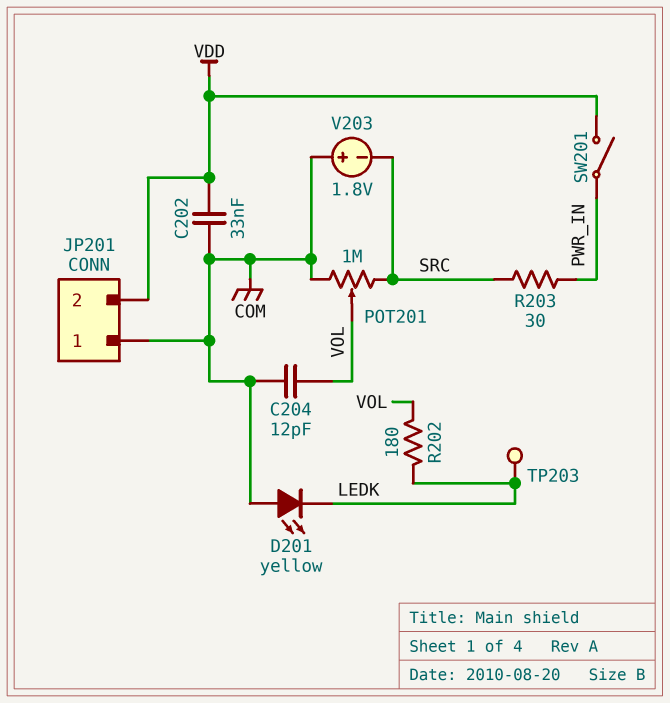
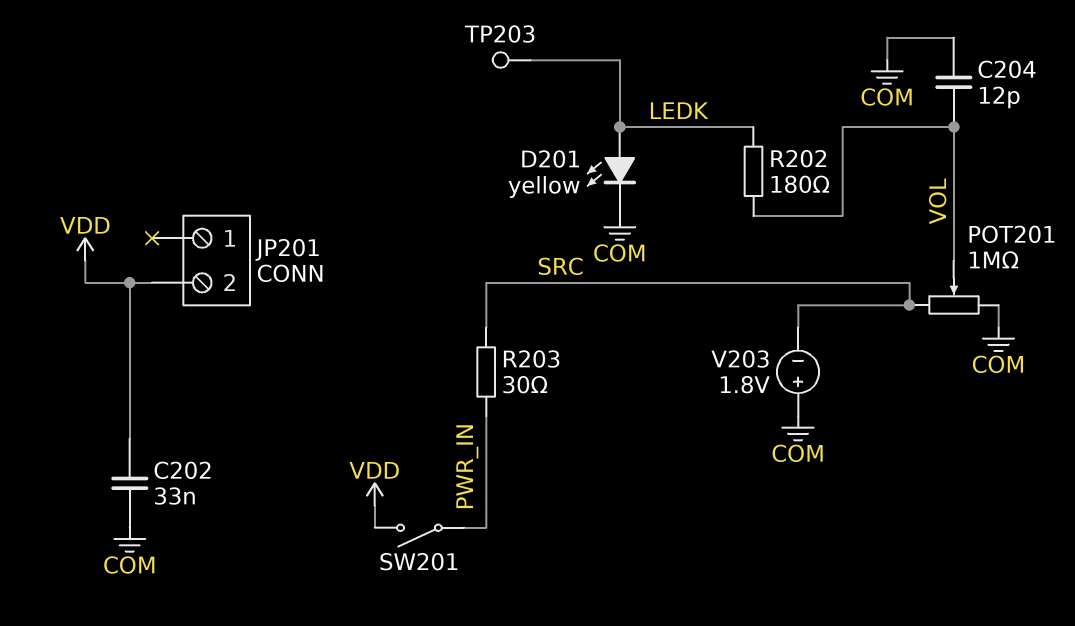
D201: LED yellow (A COM, K LEDK) -> LED yellow (A LEDK, K COM)
JP201 pin 1: COM -> none

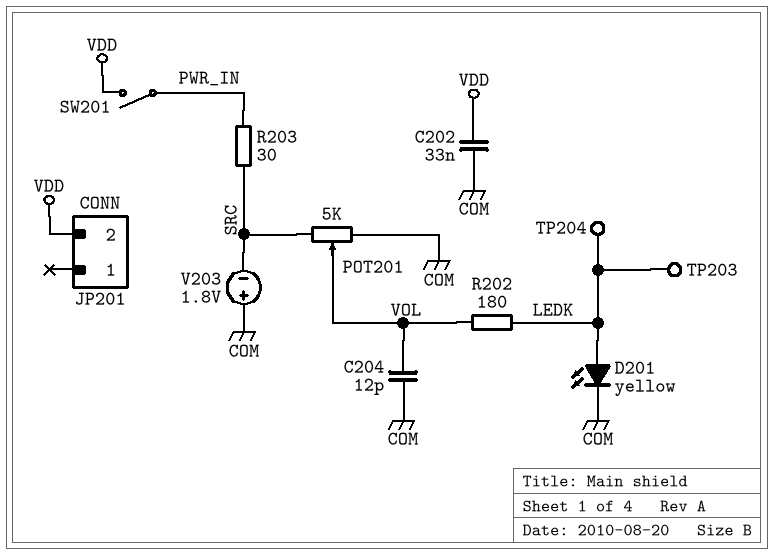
POT201: 1M (COM, SRC, wiper VOL) -> 5k (COM, SRC, wiper VOL)
TP204: none -> test point (LEDK)

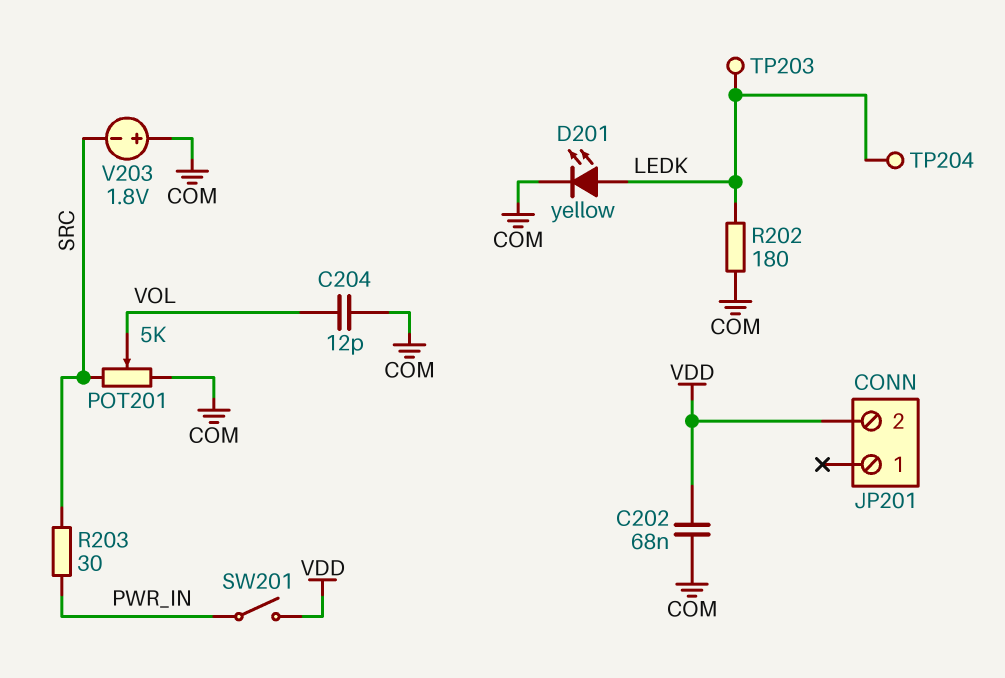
C202: 33nF (COM, VDD) -> 68nF (COM, VDD)
R202: 180 (LEDK, VOL) -> 180 (COM, LEDK)

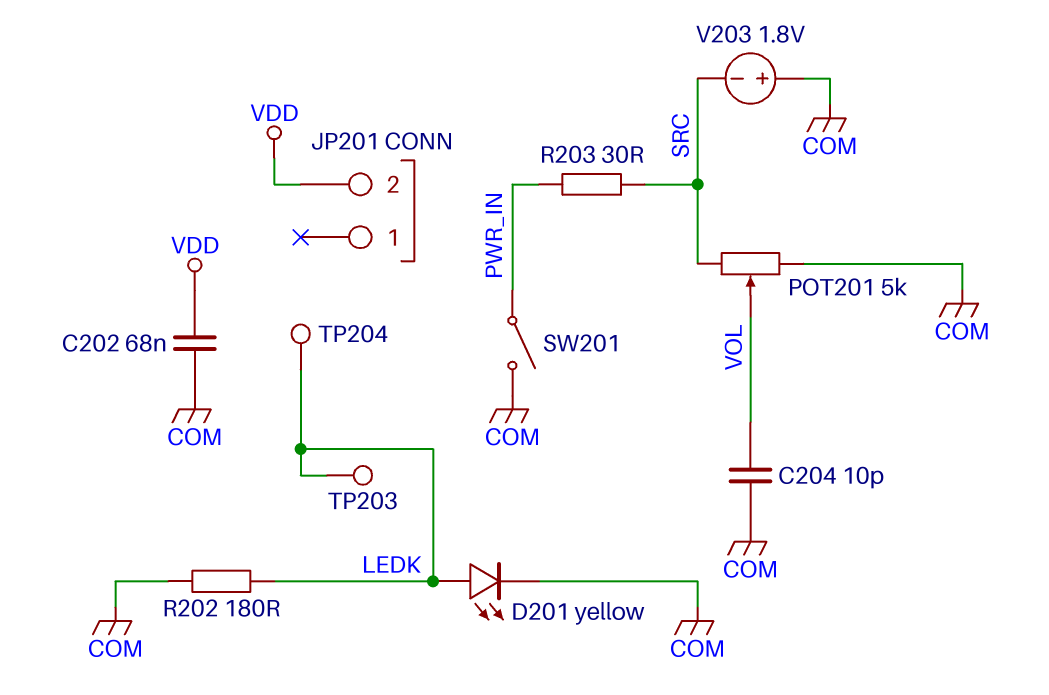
C204: 12pF (COM, VOL) -> 10pF (COM, VOL)
SW201: switch (PWR_IN, VDD) -> switch (COM, PWR_IN)

